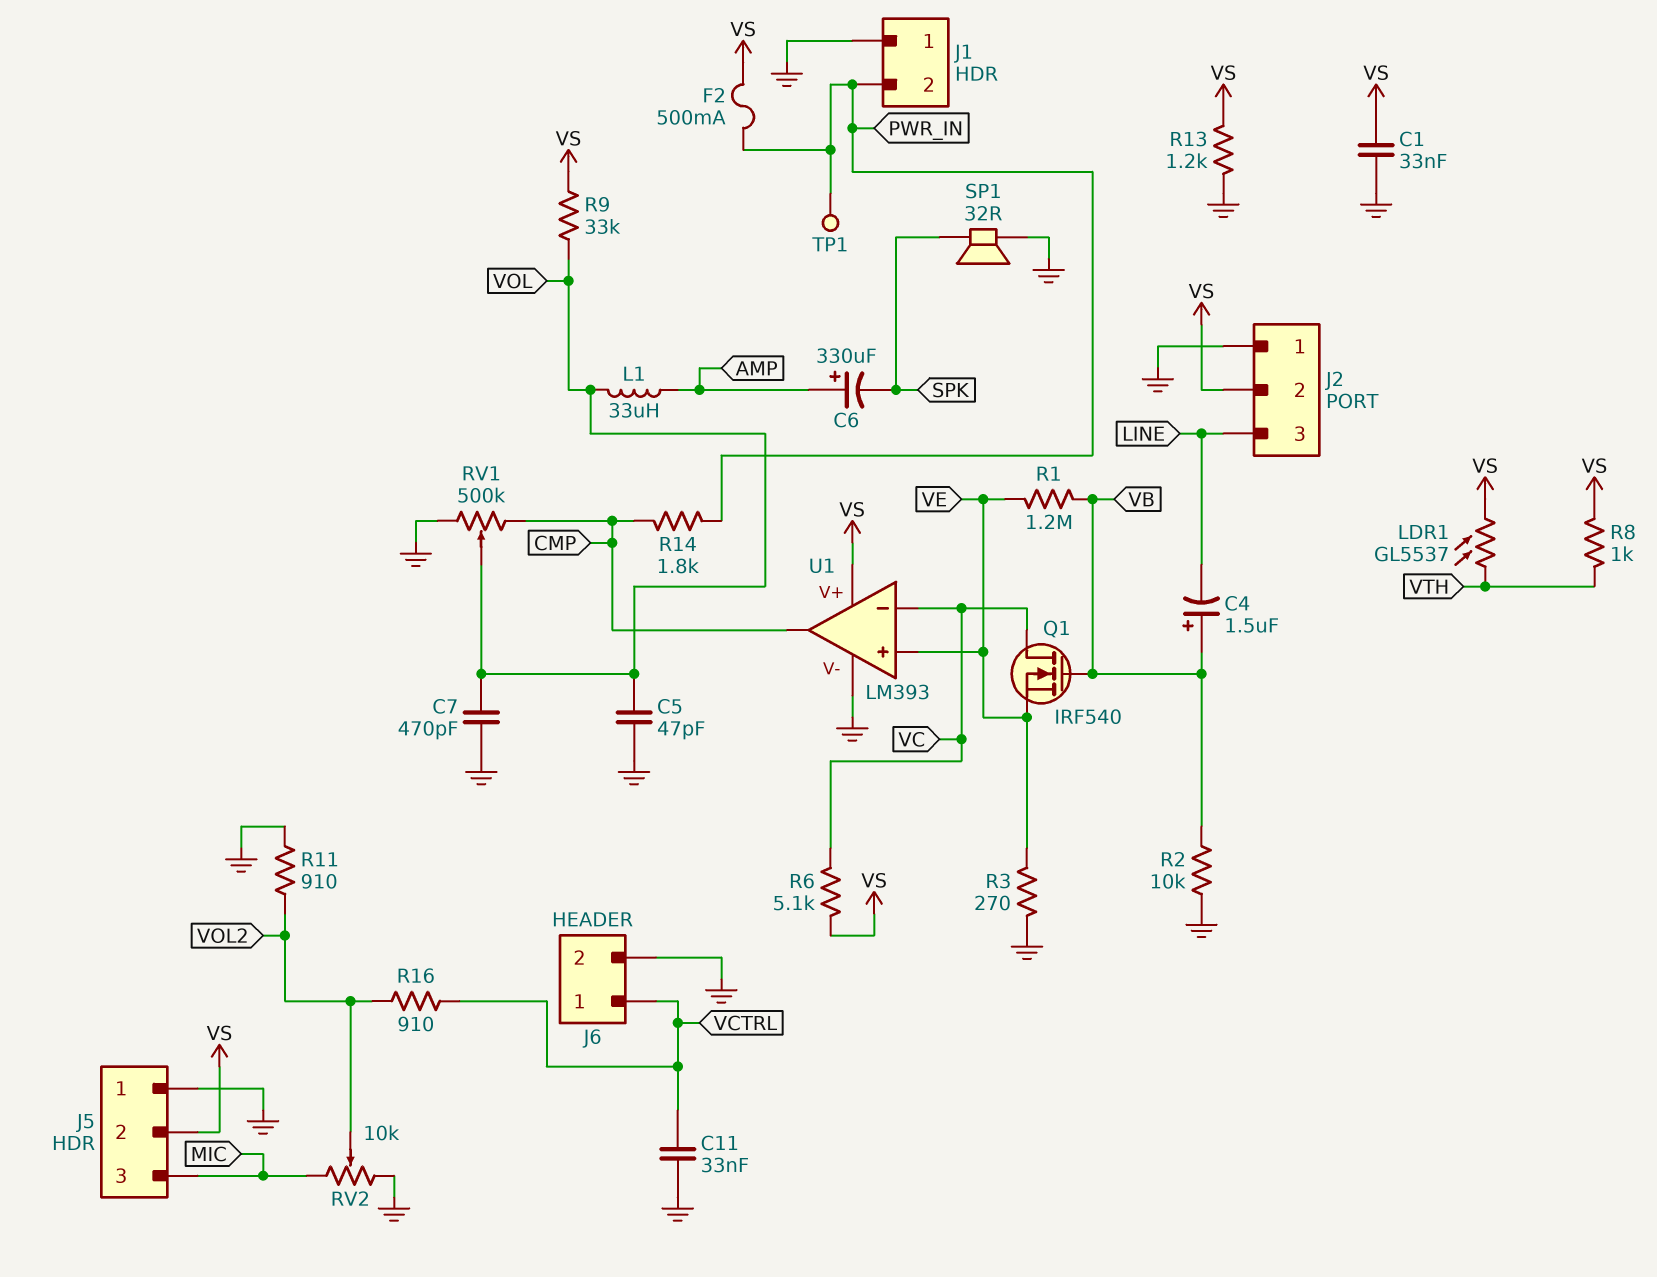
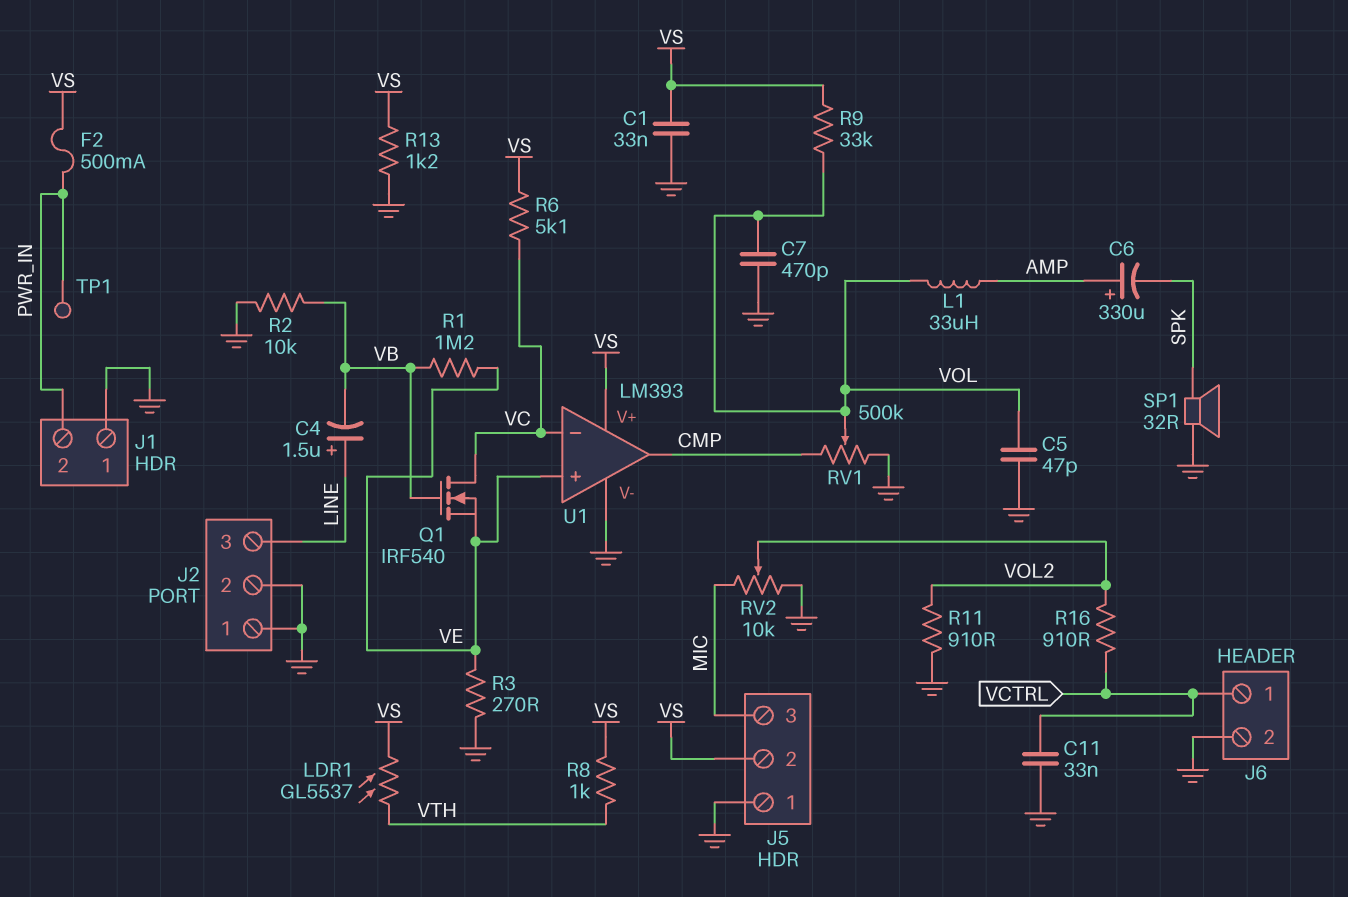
C4: 1.5uF (plus VB, minus LINE) -> 1.5uF (plus LINE, minus VB)
J2 pin 2: VS -> GND
R14: 1.8k (CMP, PWR_IN) -> none

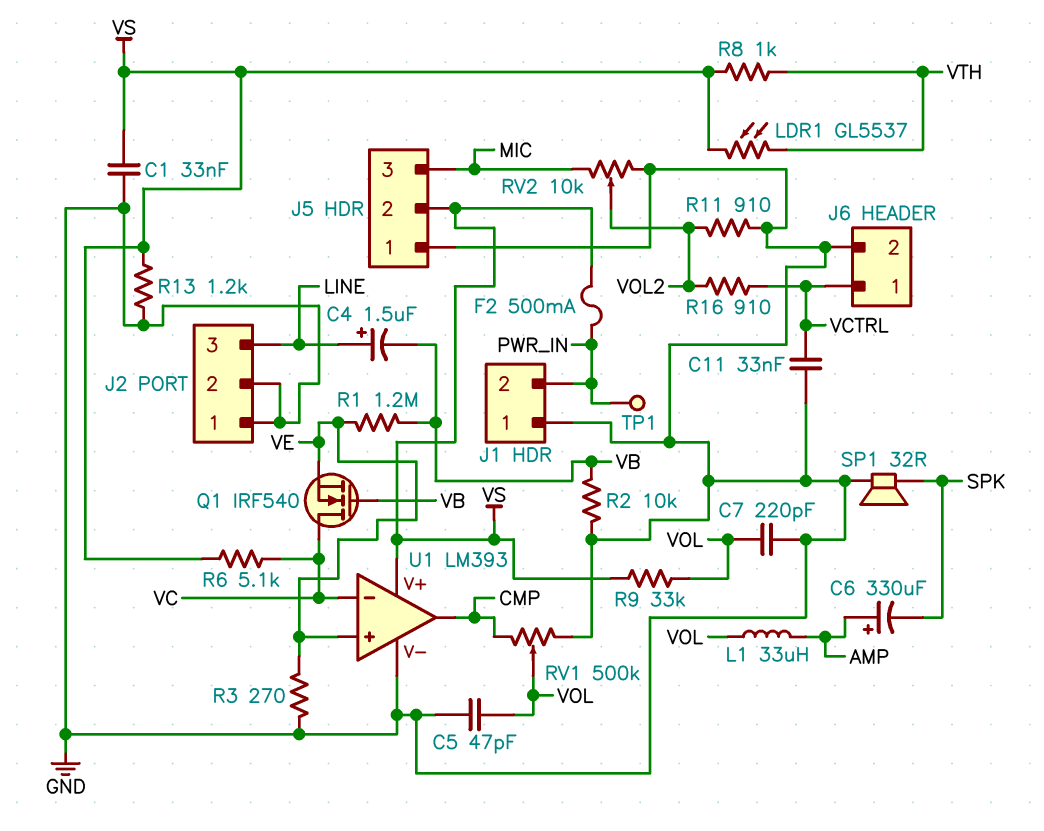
C7: 470pF (GND, VOL) -> 220pF (GND, VOL)

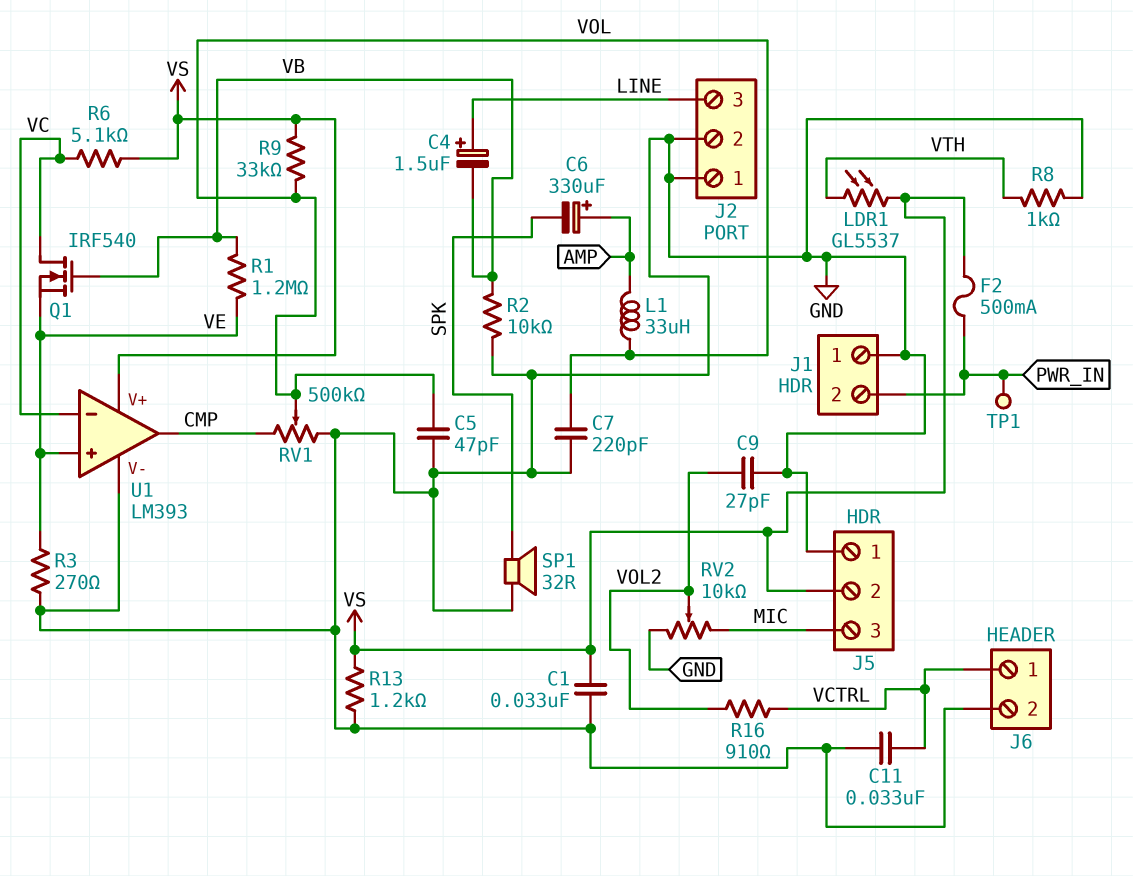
C9: none -> 27pF (GND, VOL2)
R8: 1k (VS, VTH) -> 1k (GND, VTH)
R11: 910 (GND, VOL2) -> none

